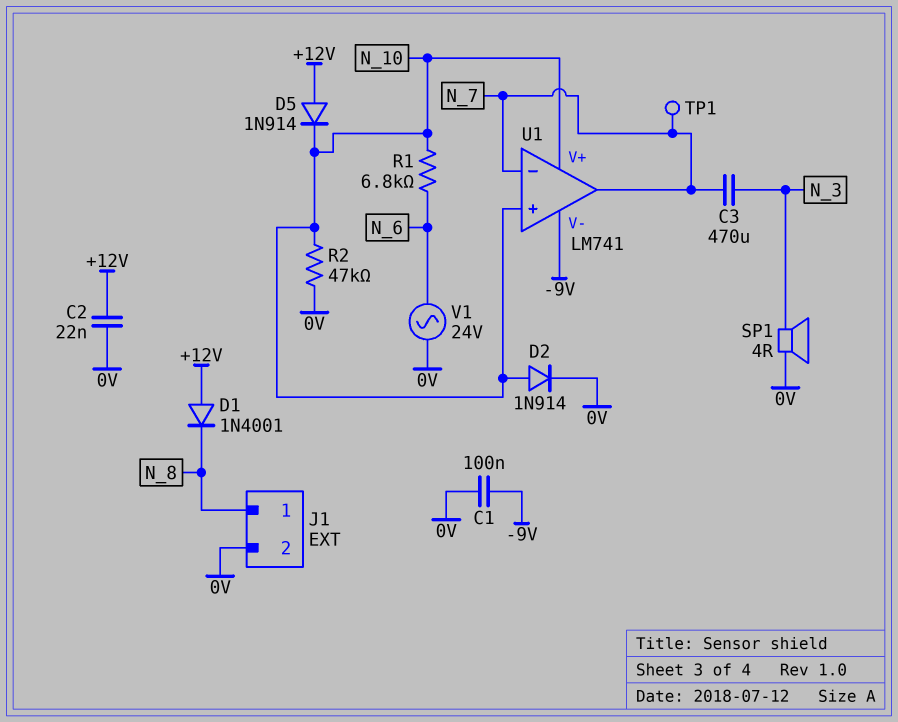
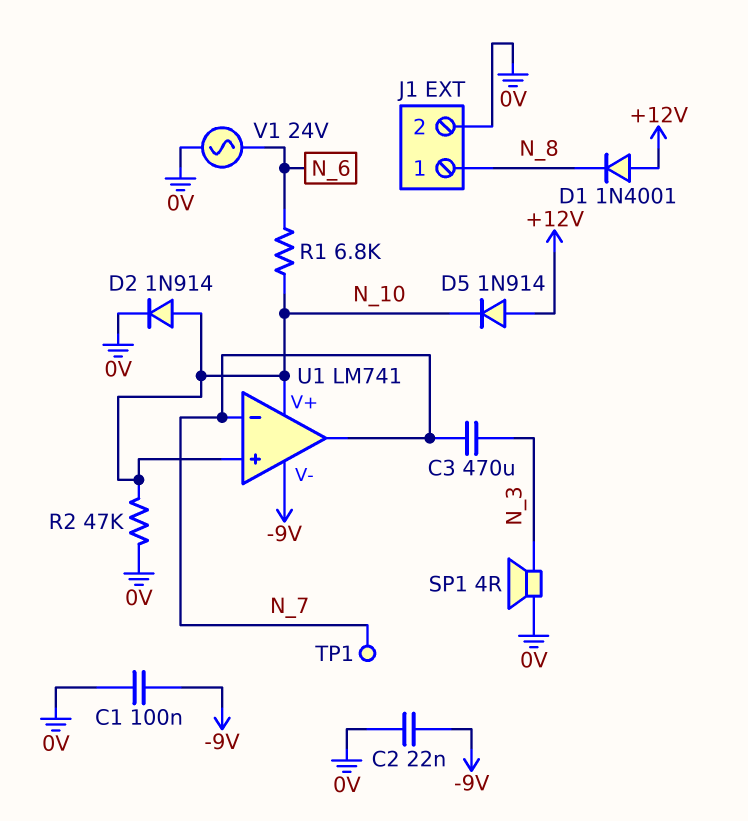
C2: 22nF (+12V, 0V) -> 22nF (-9V, 0V)

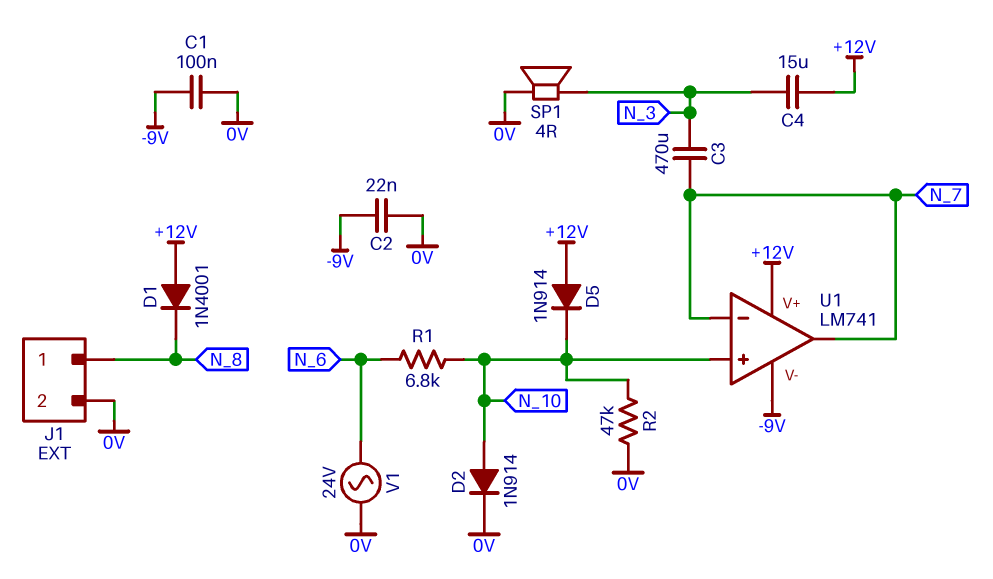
C4: none -> 15uF (+12V, N_3)
TP1: test point (N_7) -> none
U1 pin V+: N_10 -> +12V

